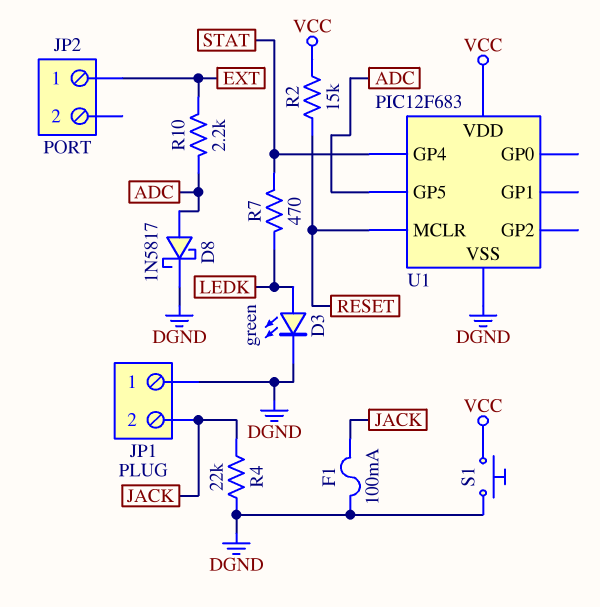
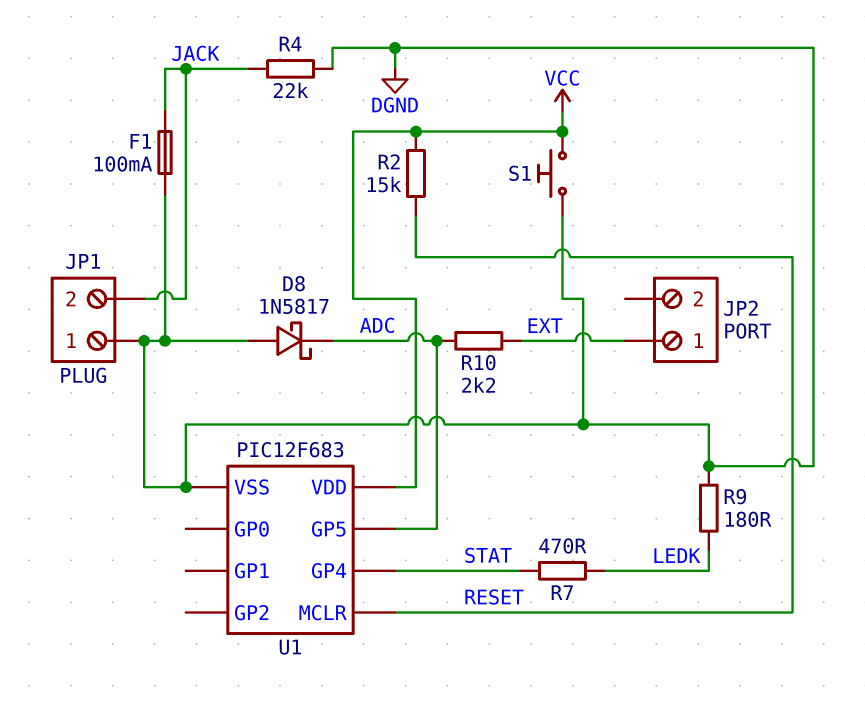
D3: LED green (A LEDK, K DGND) -> none
D8: schottky 1N5817 (A ADC, K DGND) -> schottky 1N5817 (A DGND, K ADC)
R9: none -> 180 (DGND, LEDK)

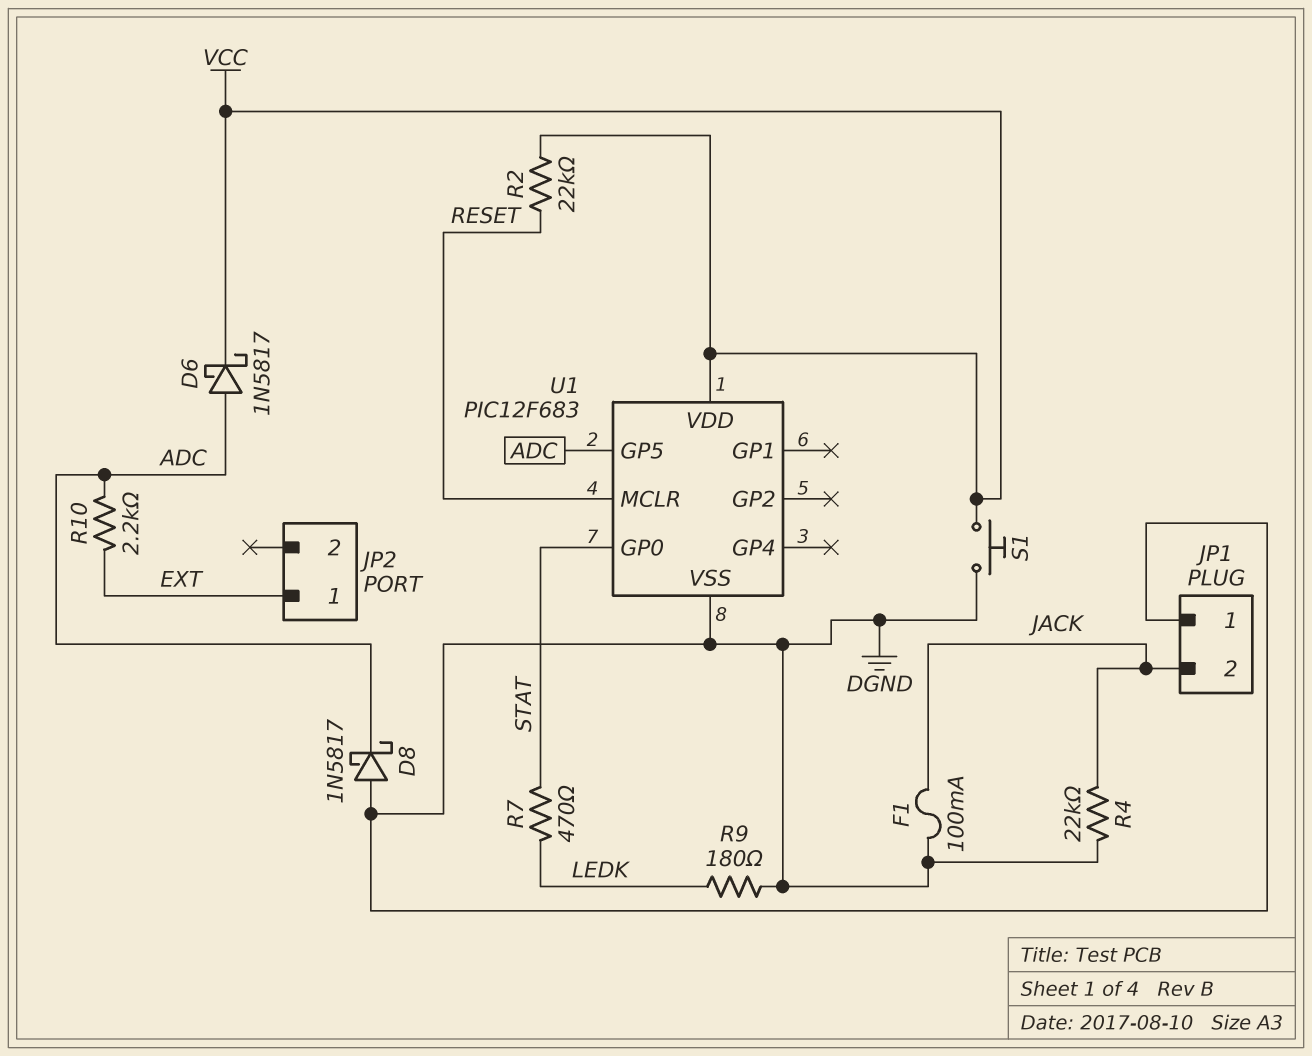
D6: none -> schottky 1N5817 (A ADC, K VCC)
R2: 15k (RESET, VCC) -> 22k (RESET, VCC)
U1 pin GP0: none -> STAT
U1 pin GP4: STAT -> none

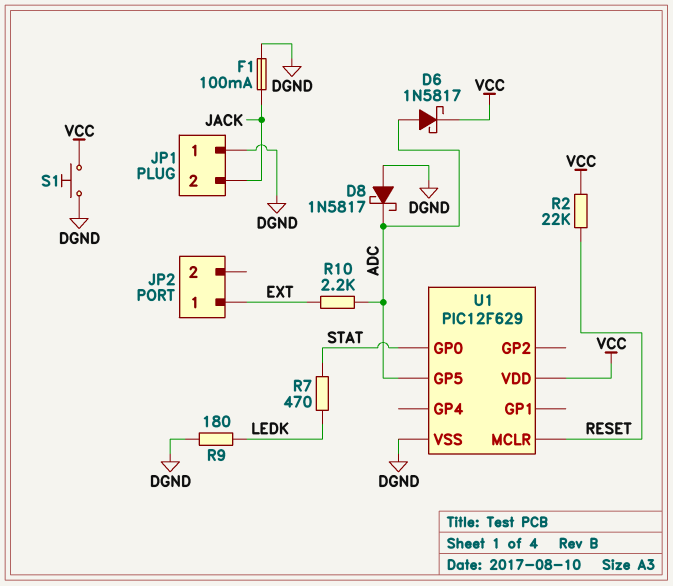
R4: 22k (DGND, JACK) -> none
U1: PIC12F683 -> PIC12F629

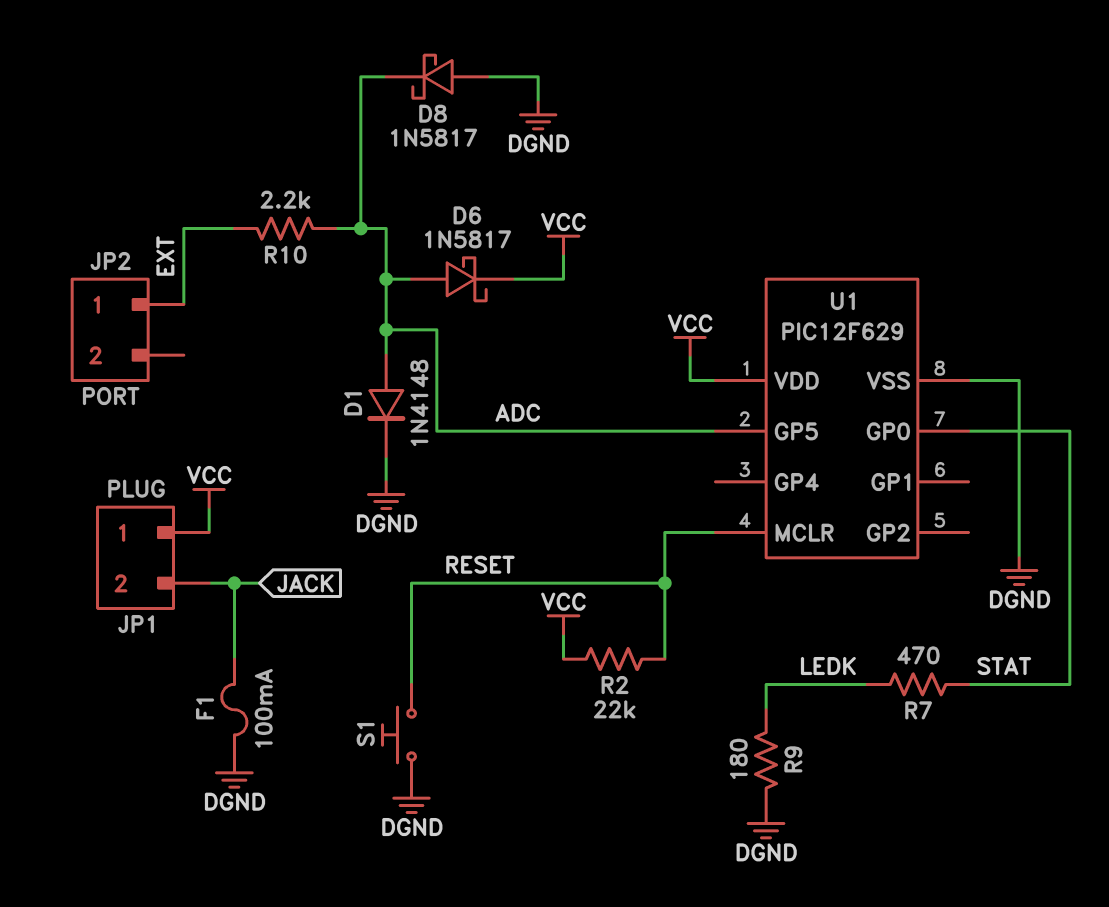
D1: none -> diode 1N4148 (A ADC, K DGND)
JP1 pin 1: DGND -> VCC
S1: button (DGND, VCC) -> button (DGND, RESET)

